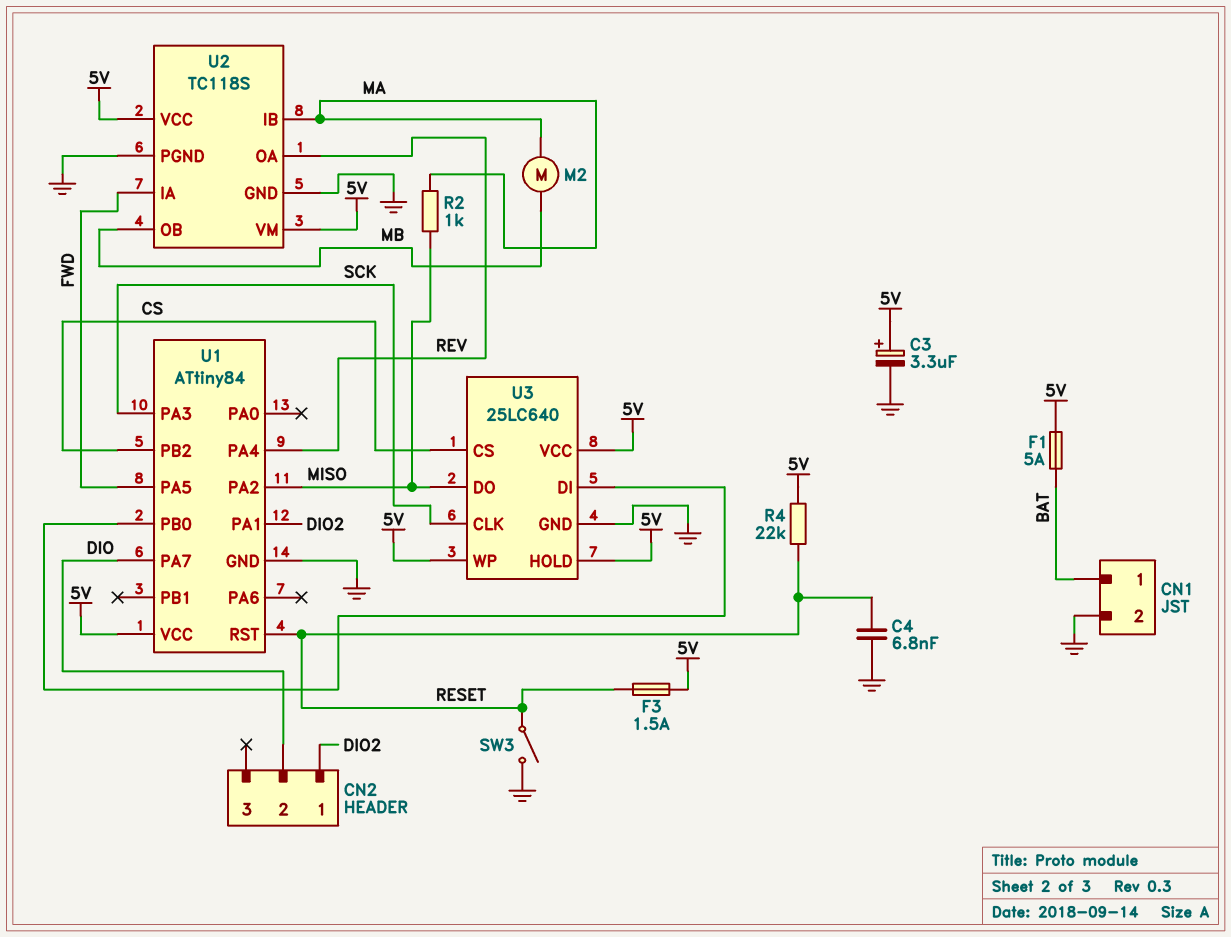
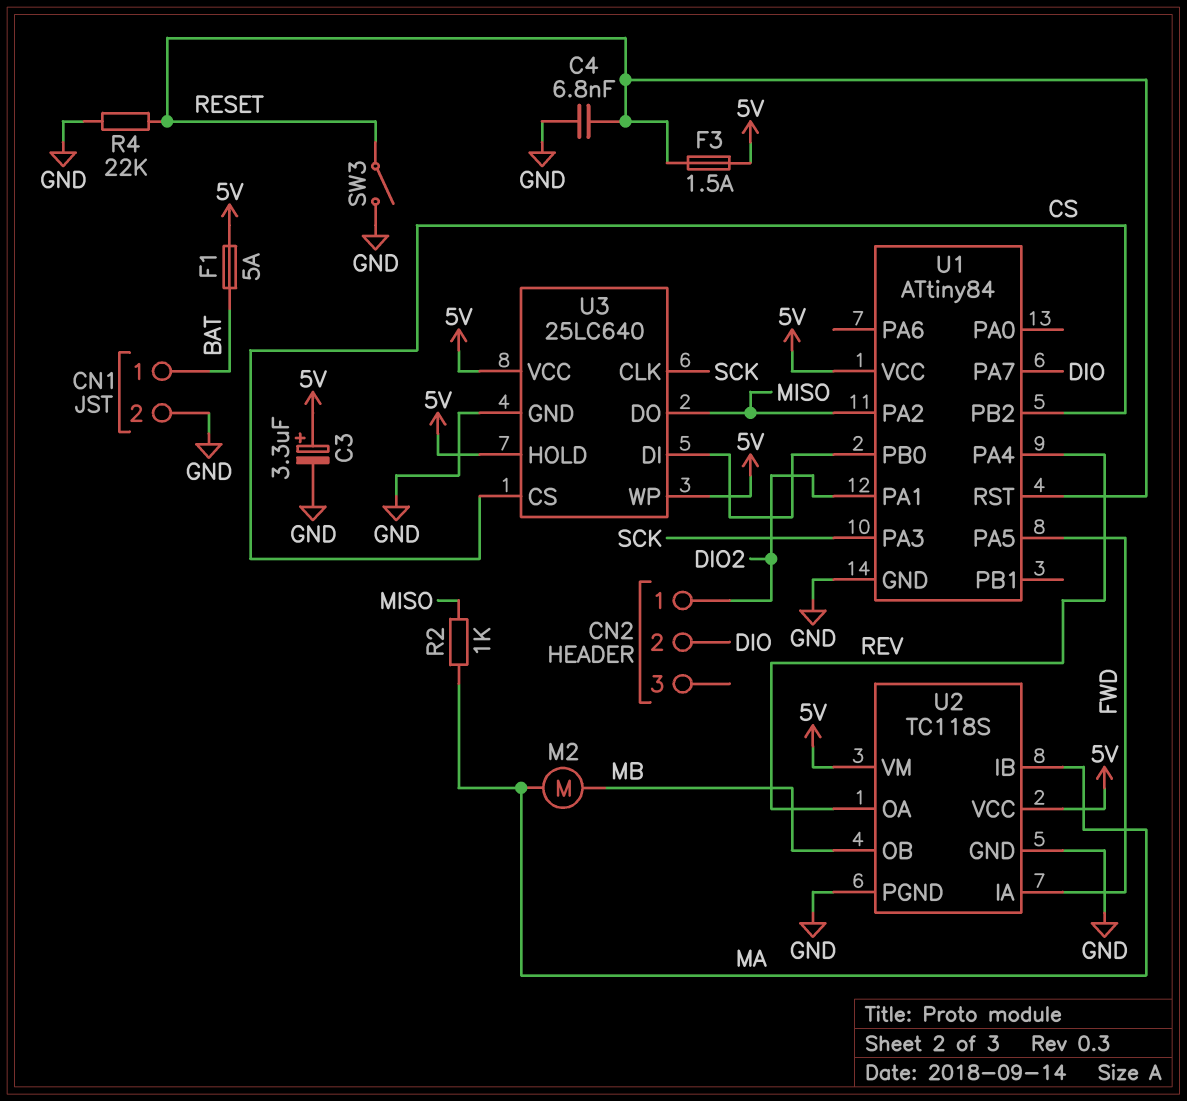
R4: 22k (5V, RESET) -> 22k (GND, RESET)

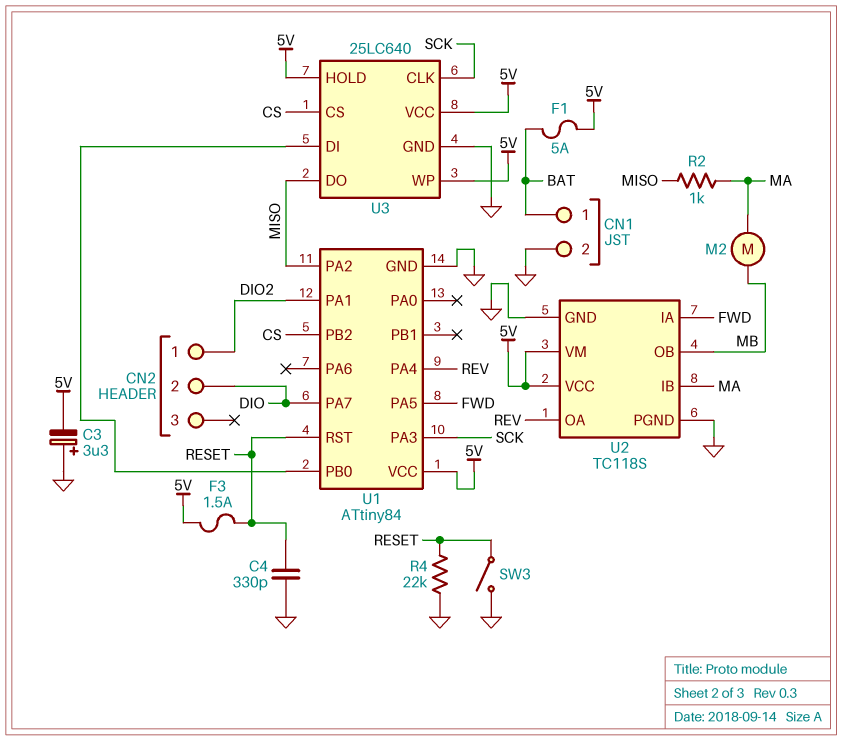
C3: 3.3uF (plus 5V, minus GND) -> 3.3uF (plus GND, minus 5V)
C4: 6.8nF (GND, RESET) -> 330pF (GND, RESET)

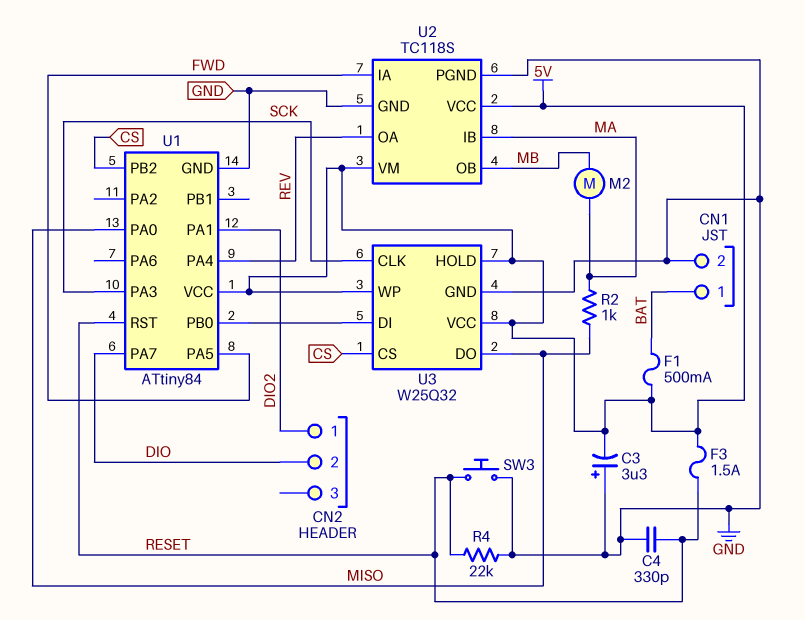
F1: 5A (5V, BAT) -> 500mA (5V, BAT)
SW3: switch (GND, RESET) -> button (GND, RESET)
U1 pin PA0: none -> MISO
U1 pin PA2: MISO -> none
U3: 25LC640 -> W25Q32

